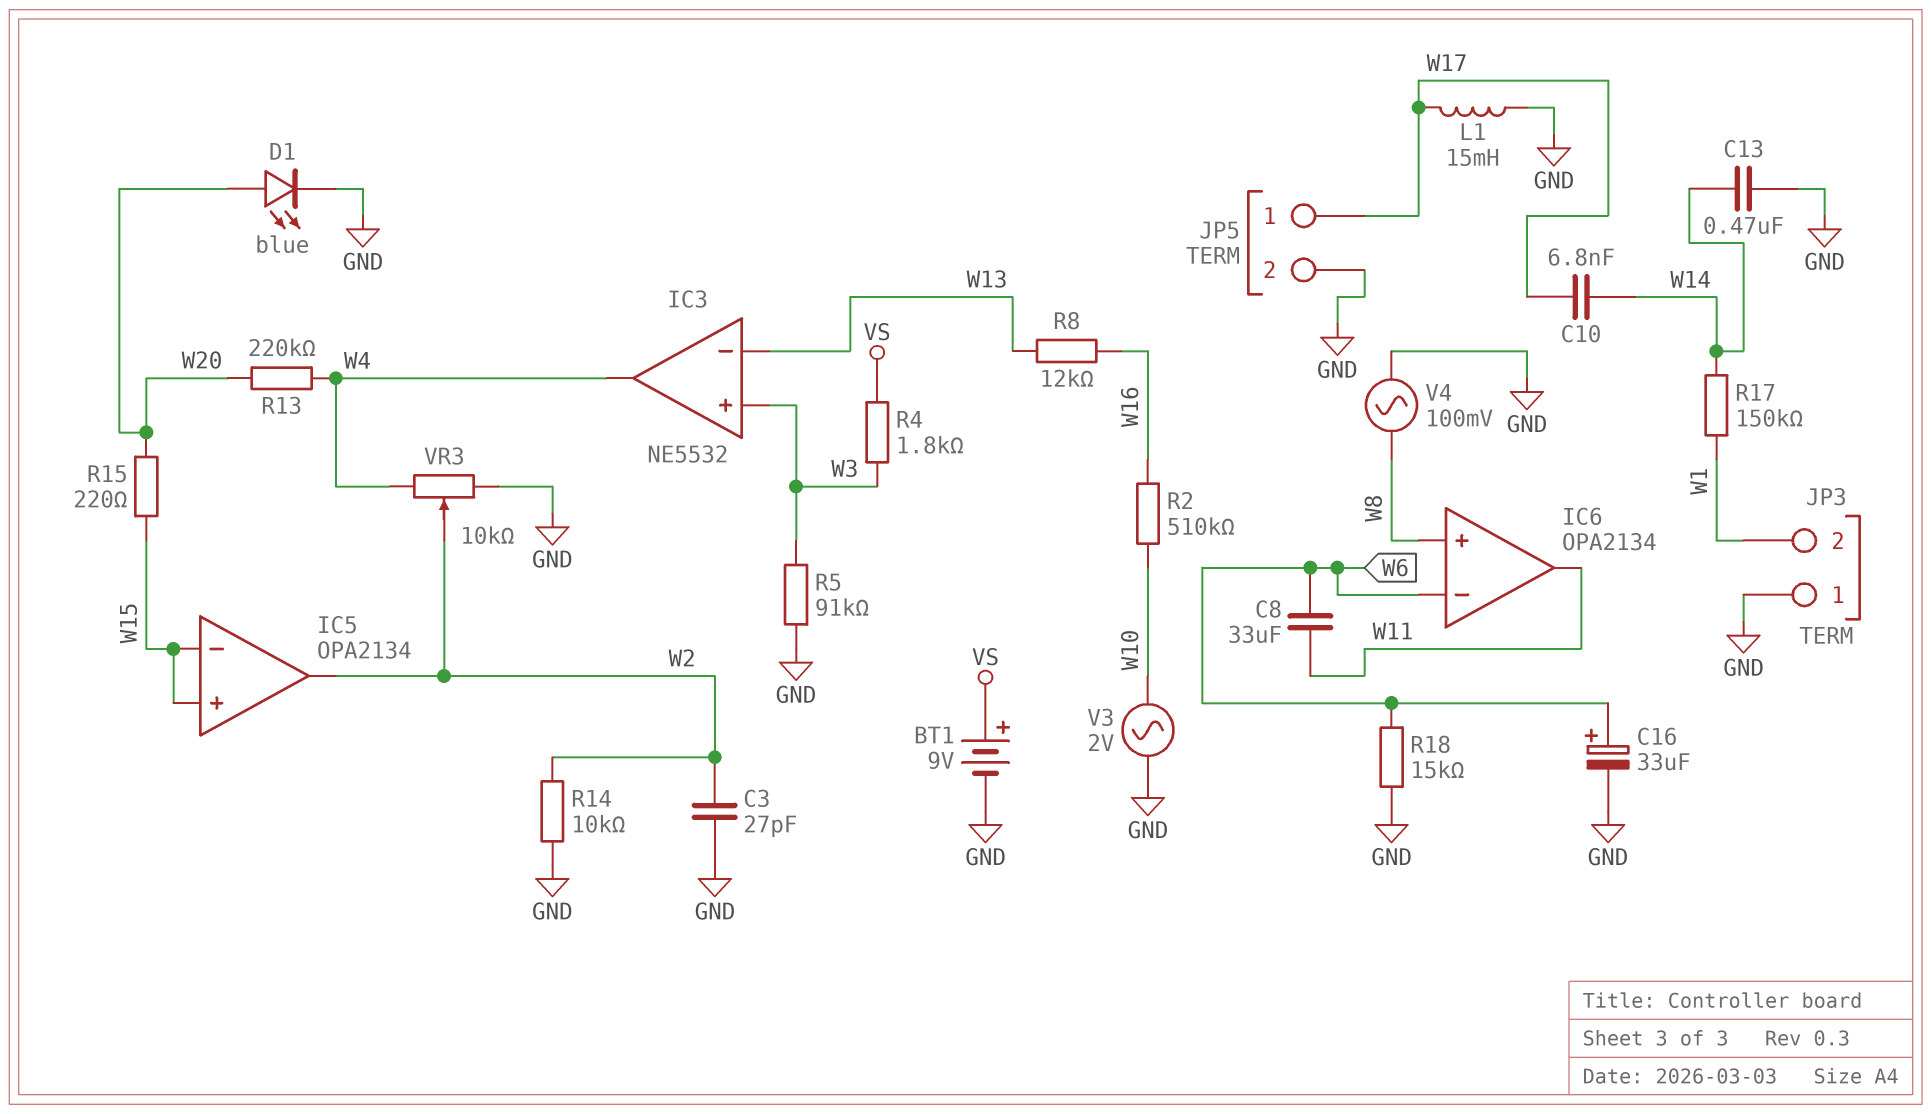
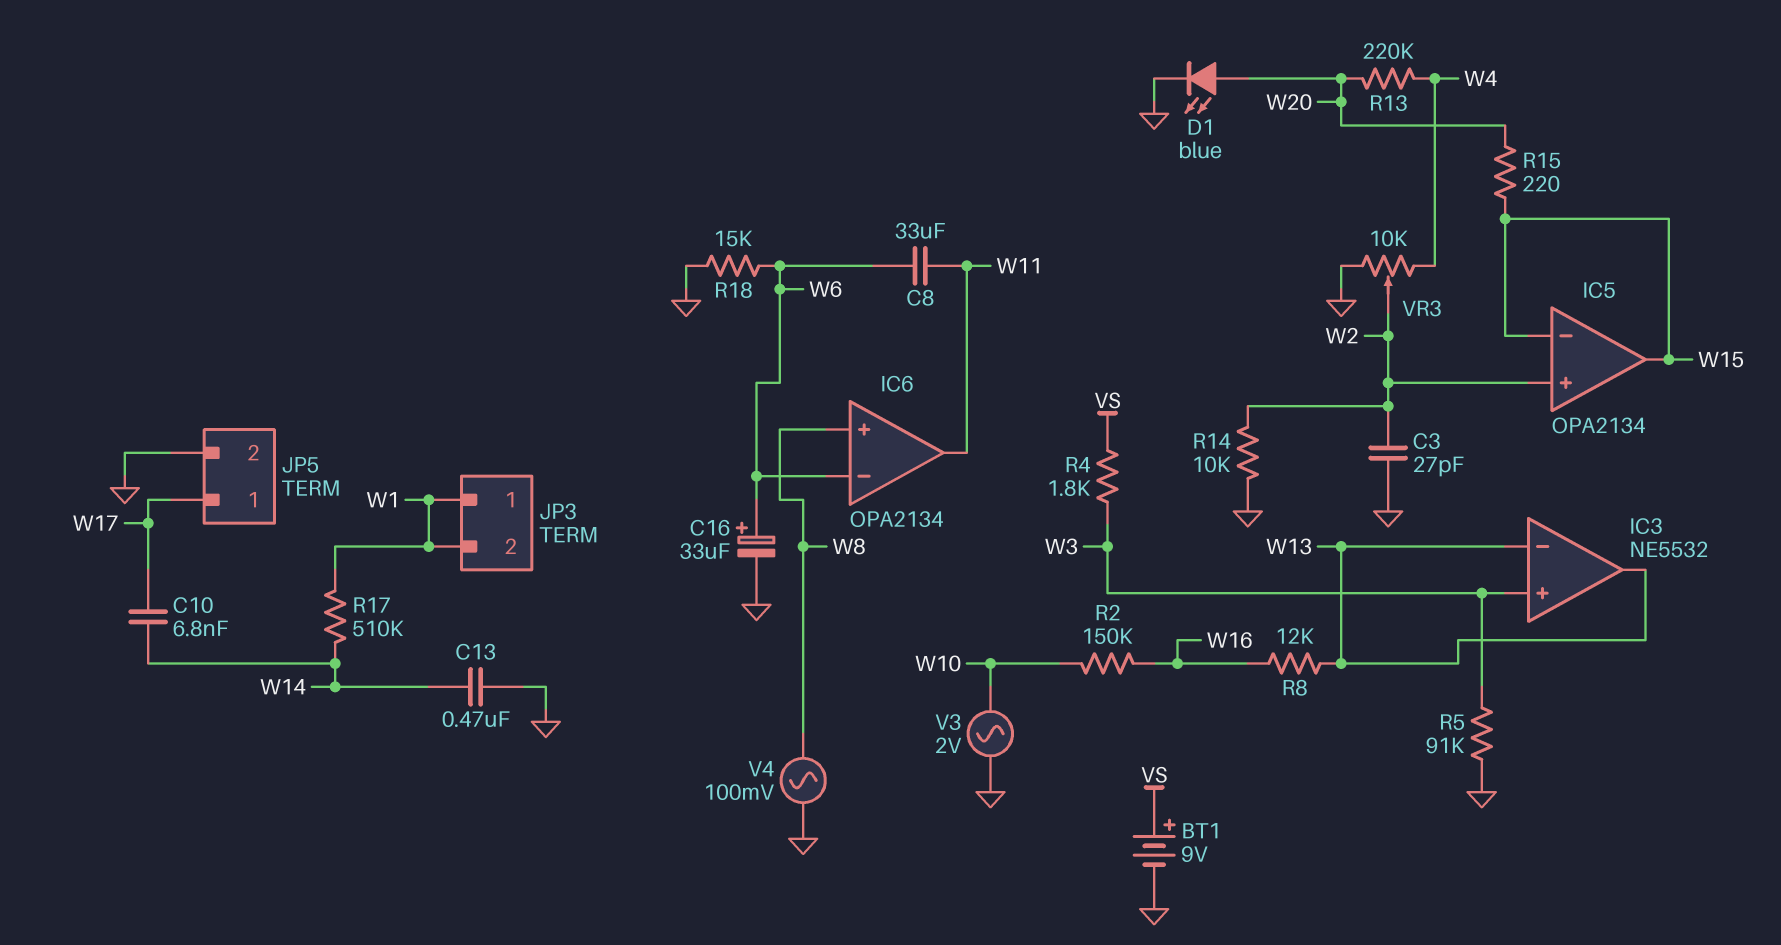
IC3 pin out: W4 -> W13
IC5 pin in+: W15 -> W2
IC5 pin out: W2 -> W15
JP3 pin 1: GND -> W1
L1: 15mH (GND, W17) -> none
R2: 510k (W10, W16) -> 150k (W10, W16)
R17: 150k (W1, W14) -> 510k (W1, W14)

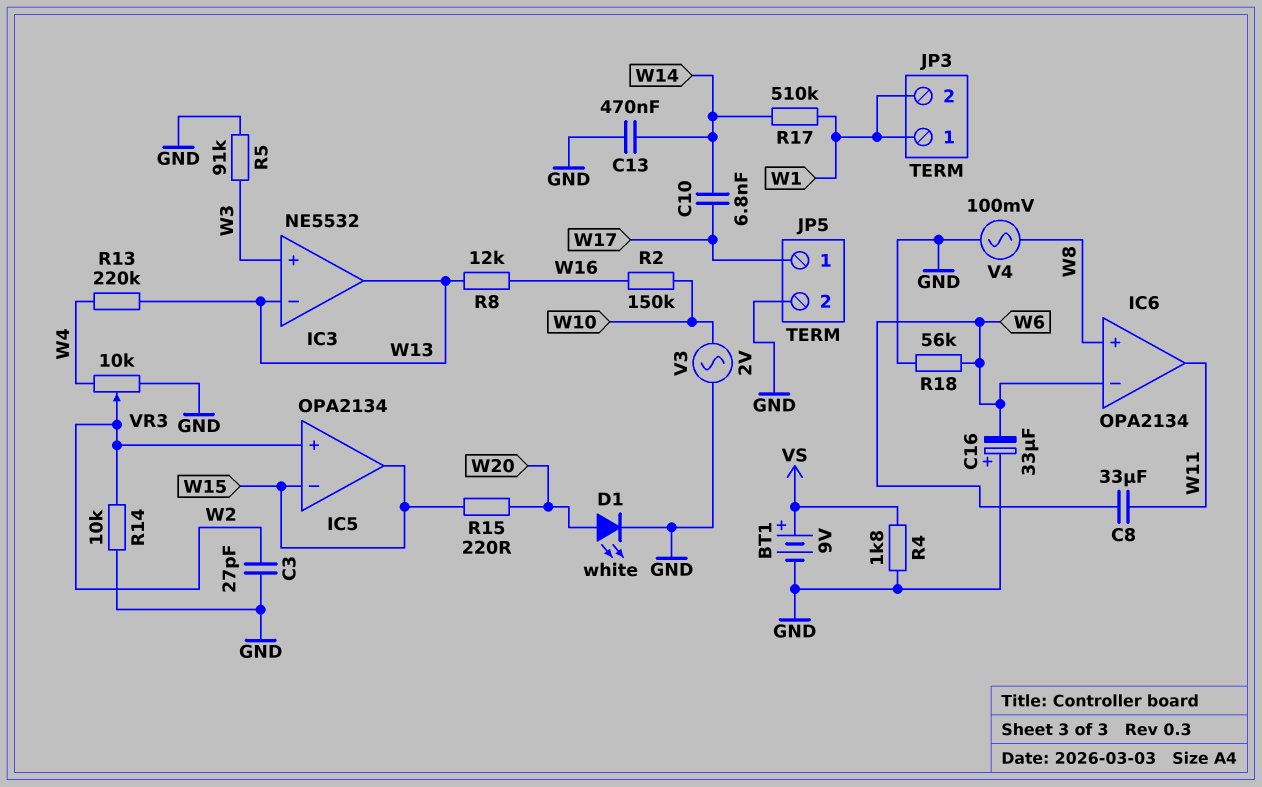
C16: 33uF (plus W6, minus GND) -> 33uF (plus GND, minus W6)
D1: LED blue (A W20, K GND) -> LED white (A W20, K GND)
R4: 1.8k (VS, W3) -> 1.8k (GND, VS)
R13: 220k (W4, W20) -> 220k (W4, W13)
R18: 15k (GND, W6) -> 56k (GND, W6)

